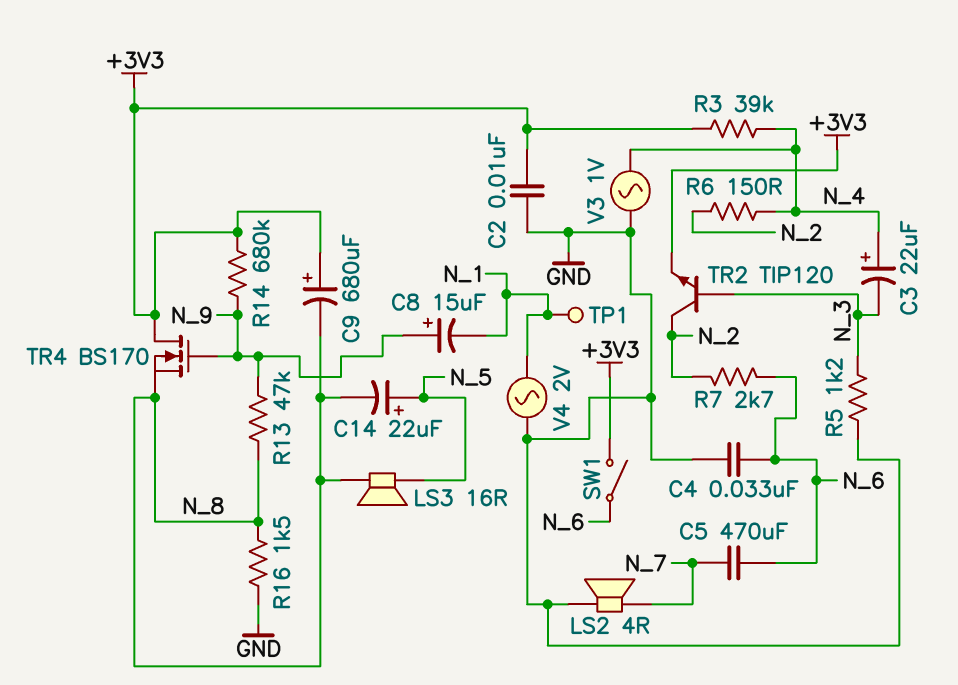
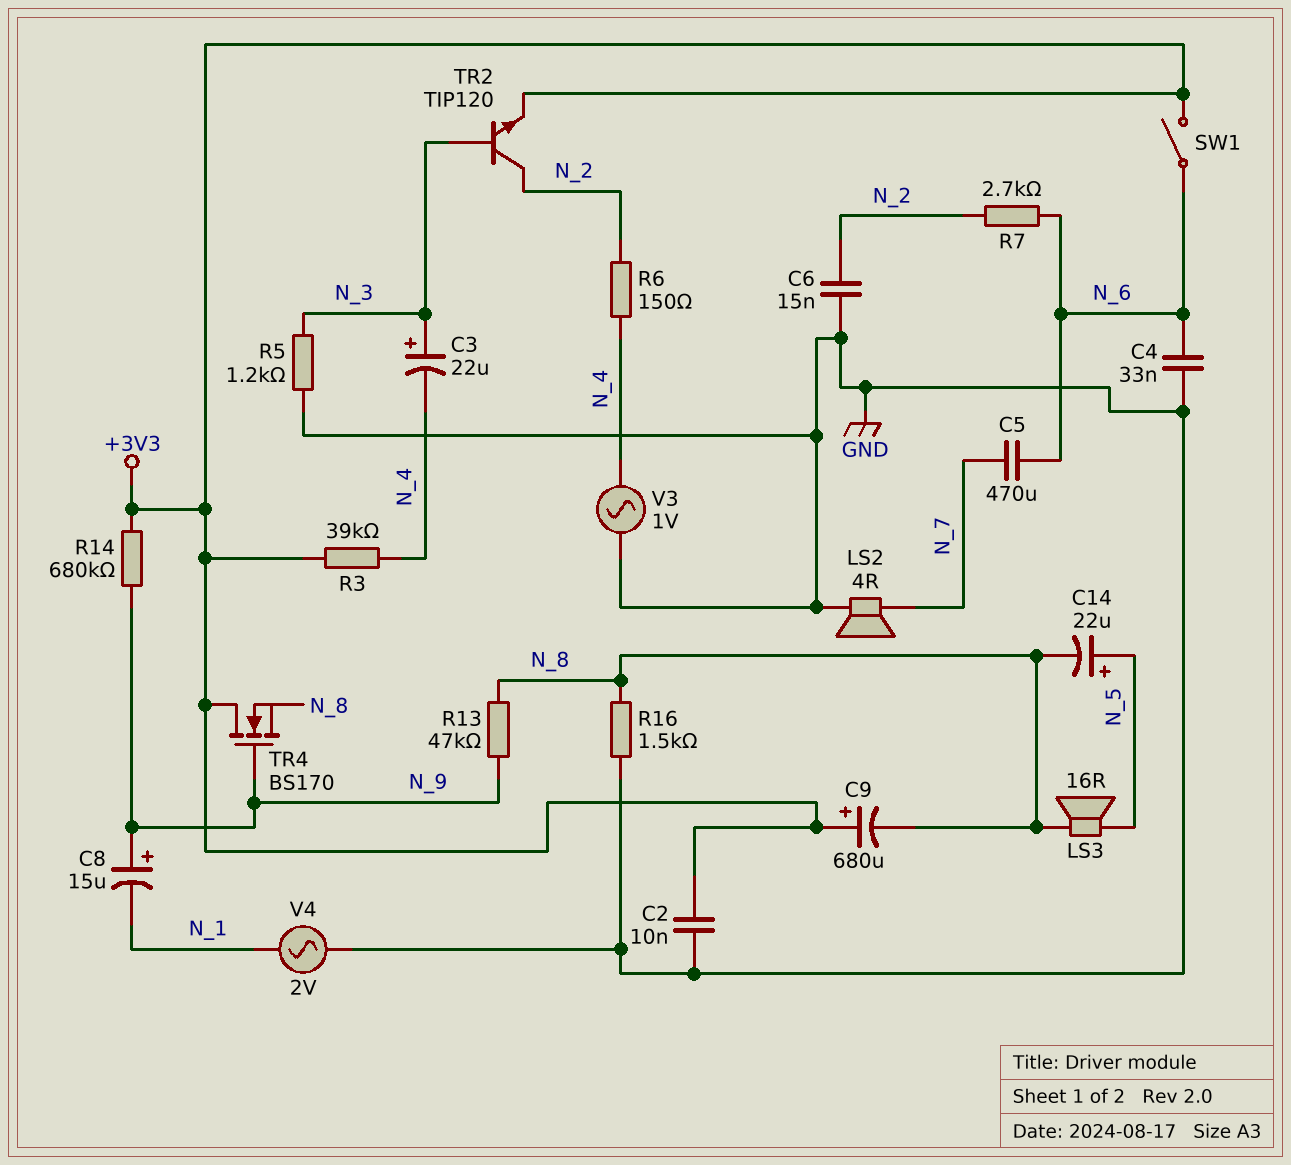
C3: 22uF (plus N_4, minus N_3) -> 22uF (plus N_3, minus N_4)
C6: none -> 15nF (GND, N_2)
TP1: test point (N_1) -> none

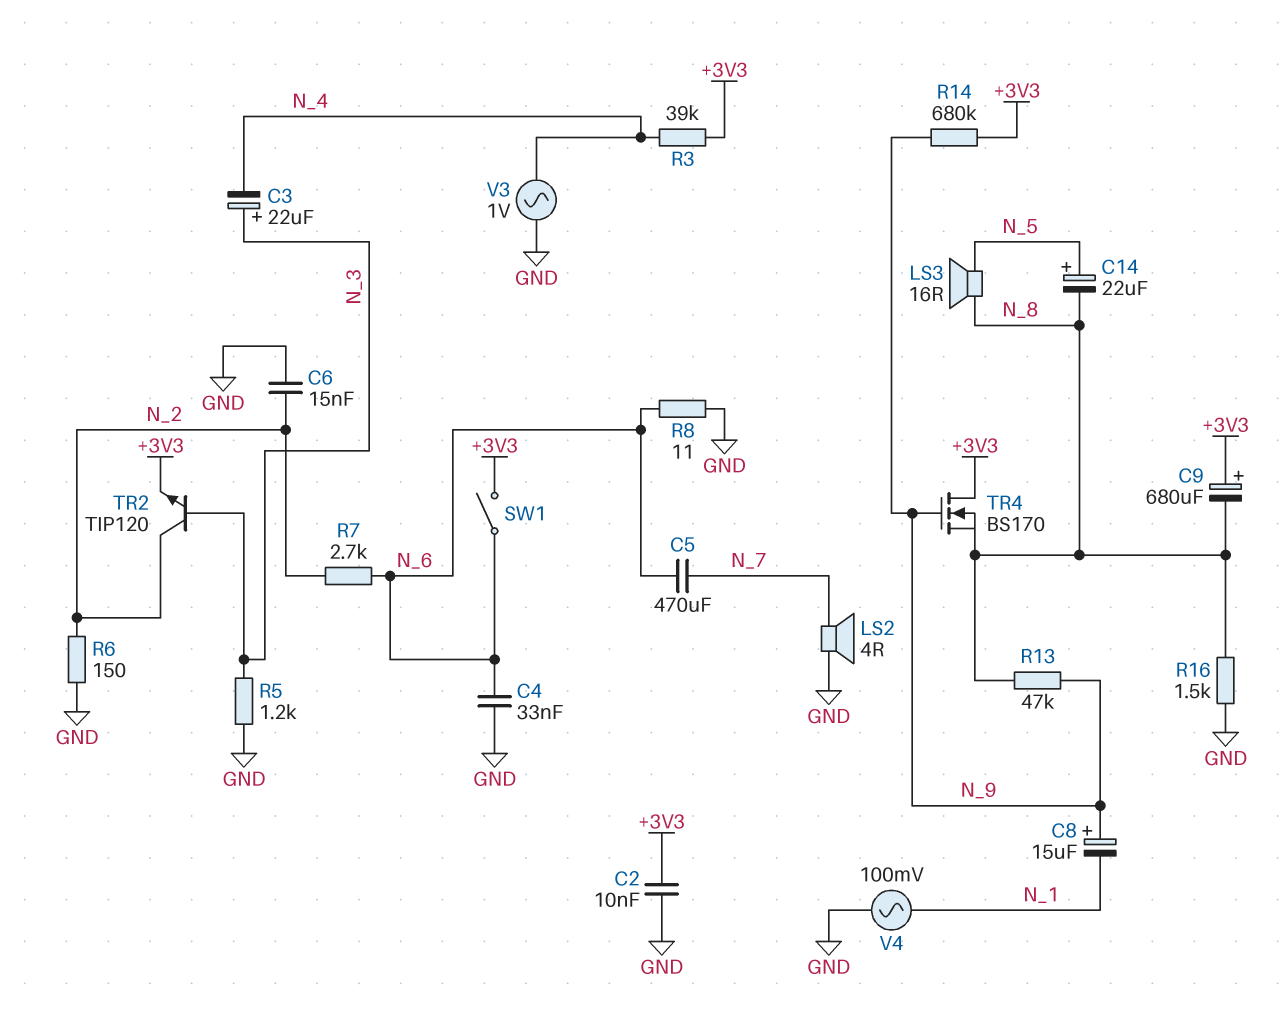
R6: 150 (N_2, N_4) -> 150 (GND, N_2)
R8: none -> 11 (GND, N_6)
V4: AC 2V (GND, N_1) -> AC 100mV (GND, N_1)

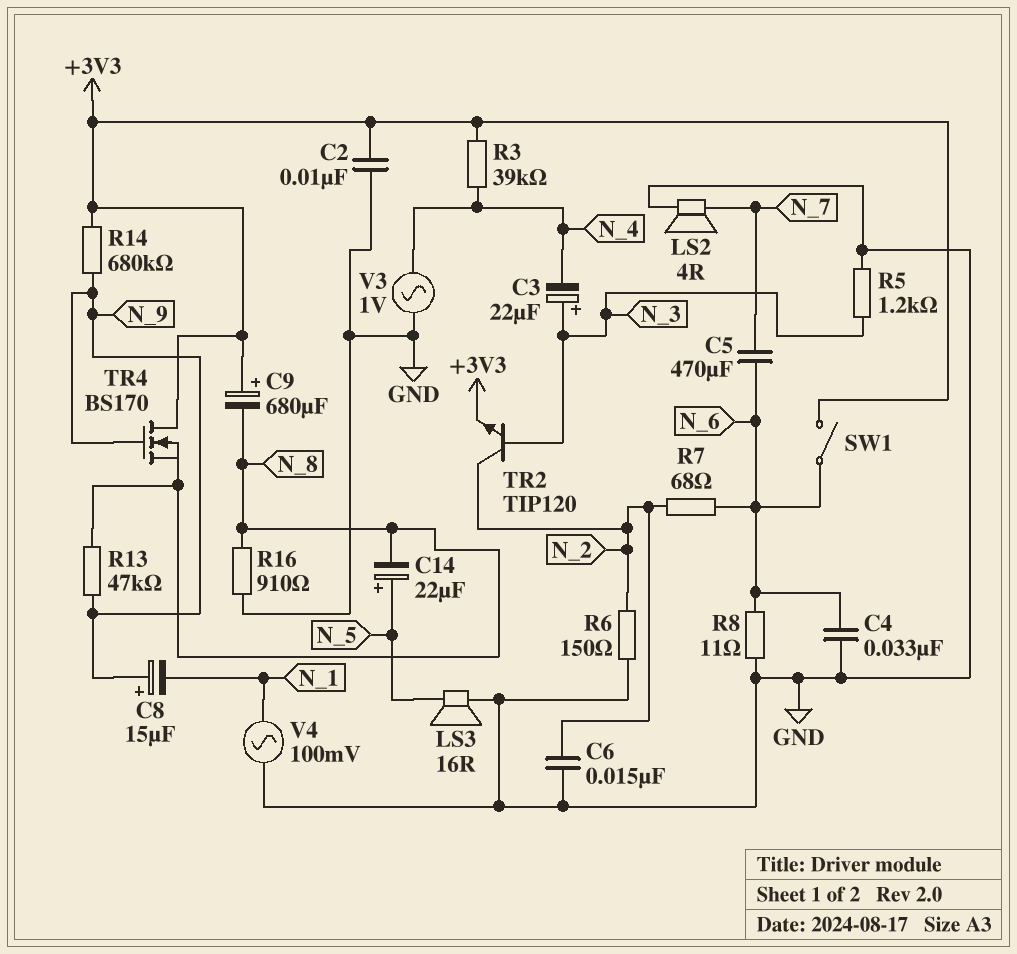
LS3: speaker 16R (N_5, N_8) -> speaker 16R (GND, N_5)
R7: 2.7k (N_2, N_6) -> 68 (N_2, N_6)
R16: 1.5k (GND, N_8) -> 910 (GND, N_8)

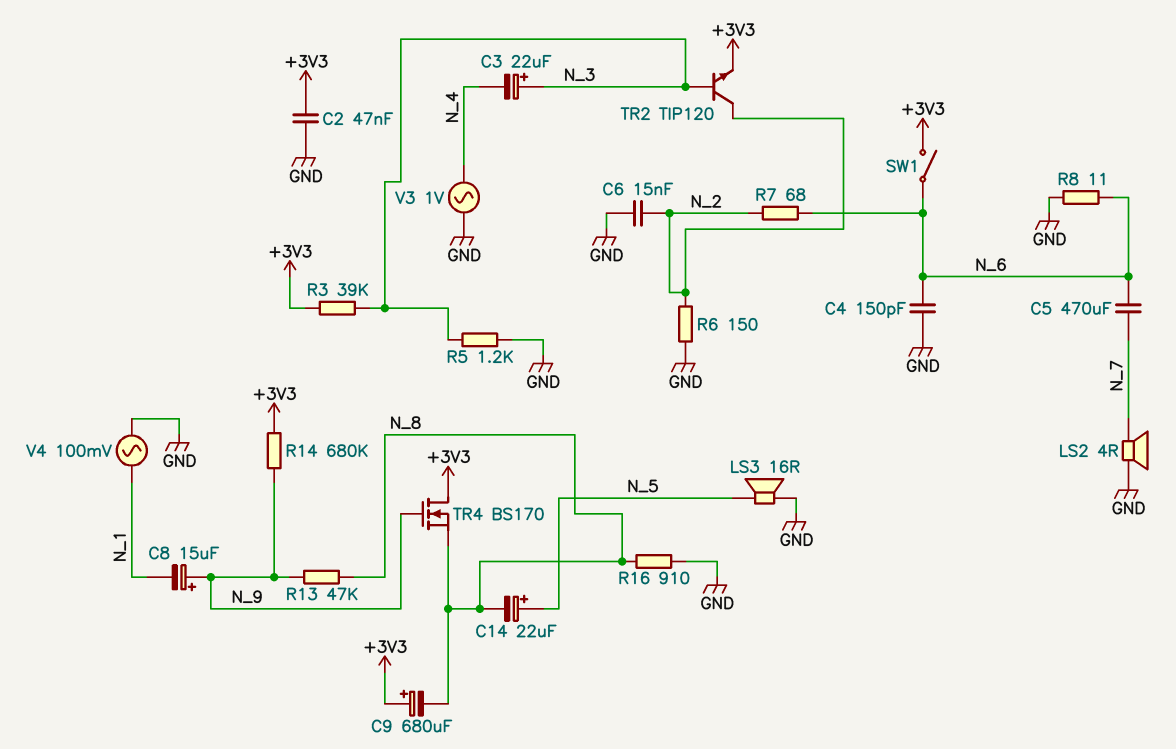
C2: 10nF (+3V3, GND) -> 47nF (+3V3, GND)
C4: 33nF (GND, N_6) -> 150pF (GND, N_6)
R3: 39k (+3V3, N_4) -> 39k (+3V3, N_3)

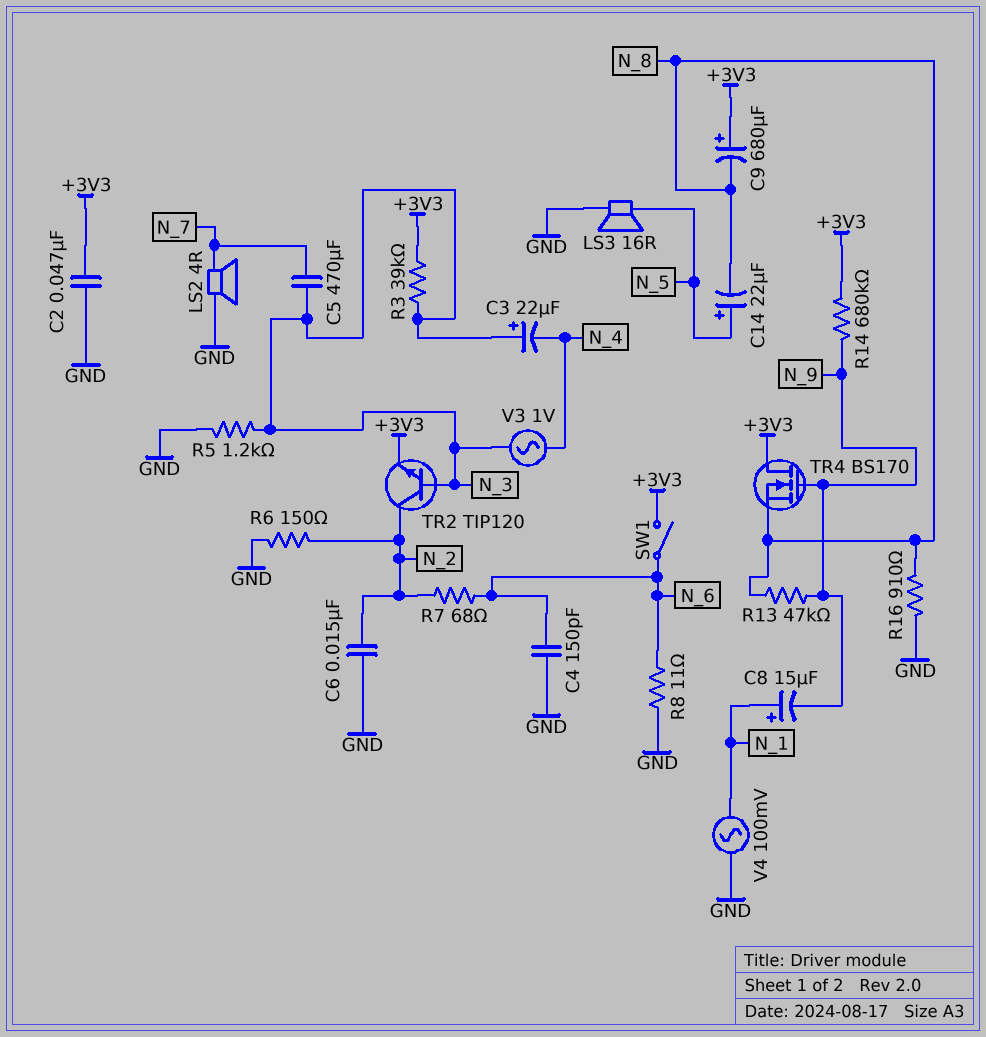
C5: 470uF (N_6, N_7) -> 470uF (N_3, N_7)
C8: 15uF (plus N_9, minus N_1) -> 15uF (plus N_1, minus N_9)
V3: AC 1V (GND, N_4) -> AC 1V (N_3, N_4)

